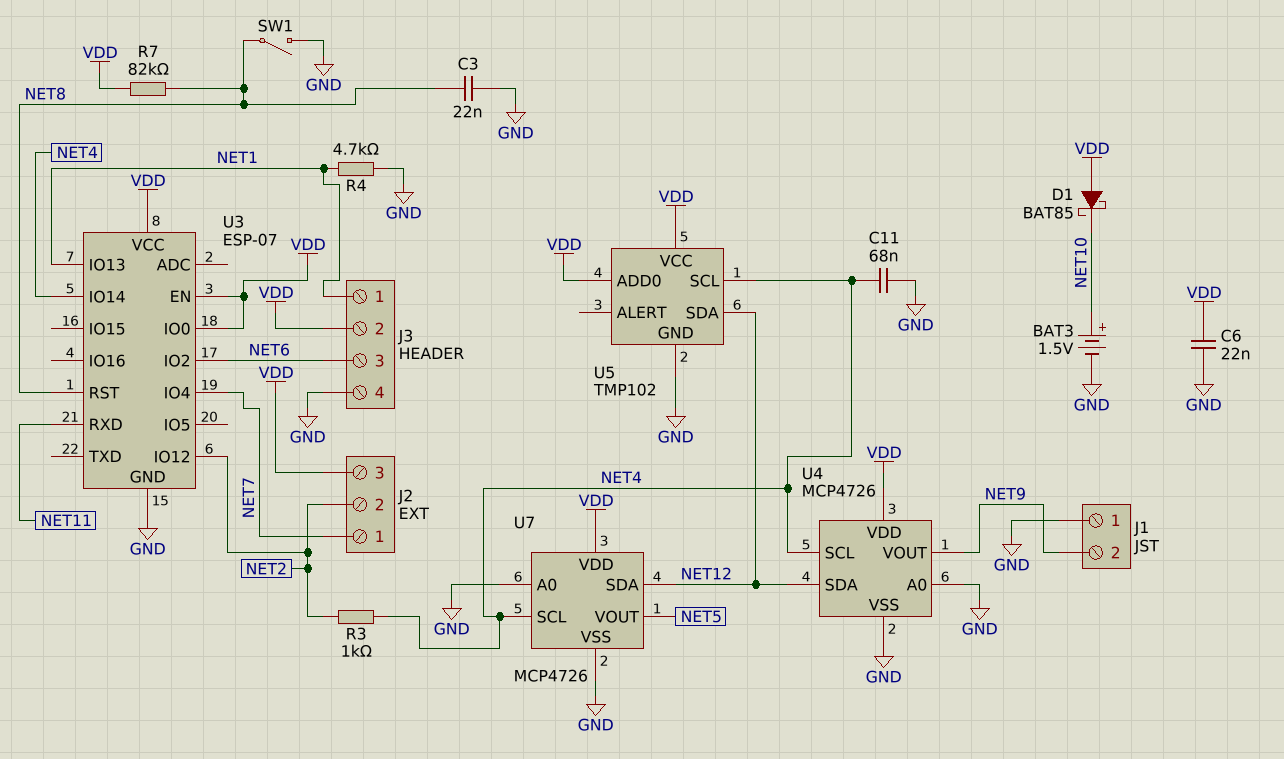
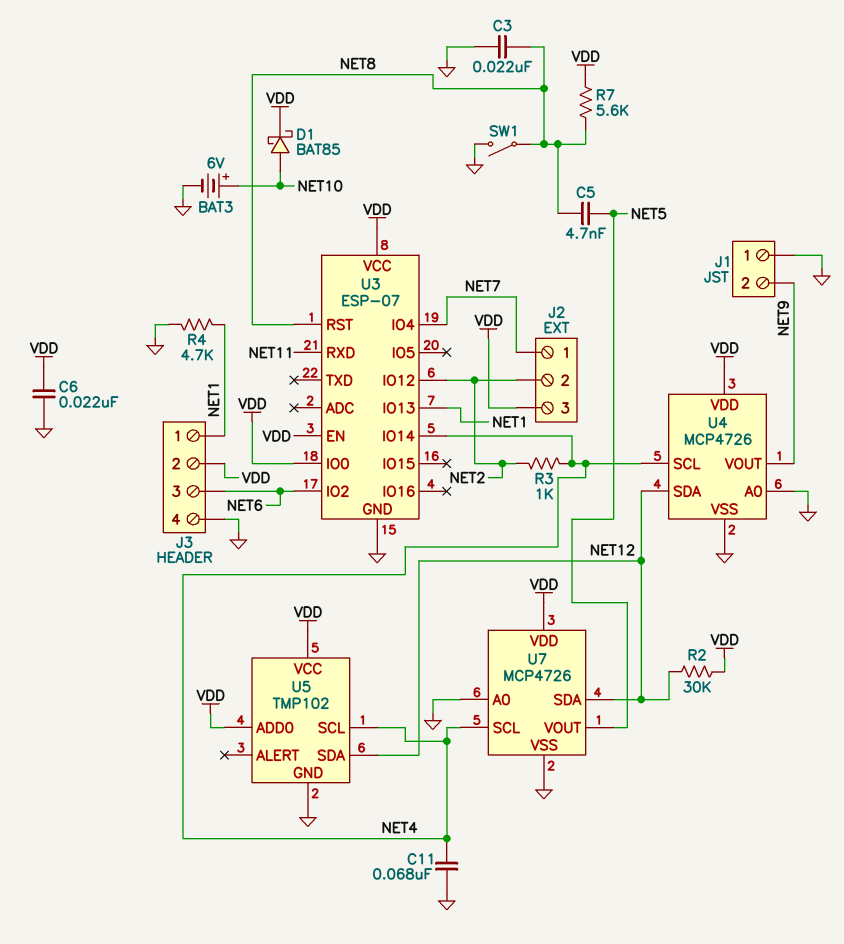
BAT3: 1.5V (plus NET10, minus GND) -> 6V (plus NET10, minus GND)
C5: none -> 4.7nF (NET5, NET8)
D1: schottky BAT85 (A VDD, K NET10) -> schottky BAT85 (A NET10, K VDD)
R2: none -> 30k (NET12, VDD)
R7: 82k (NET8, VDD) -> 5.6k (NET8, VDD)

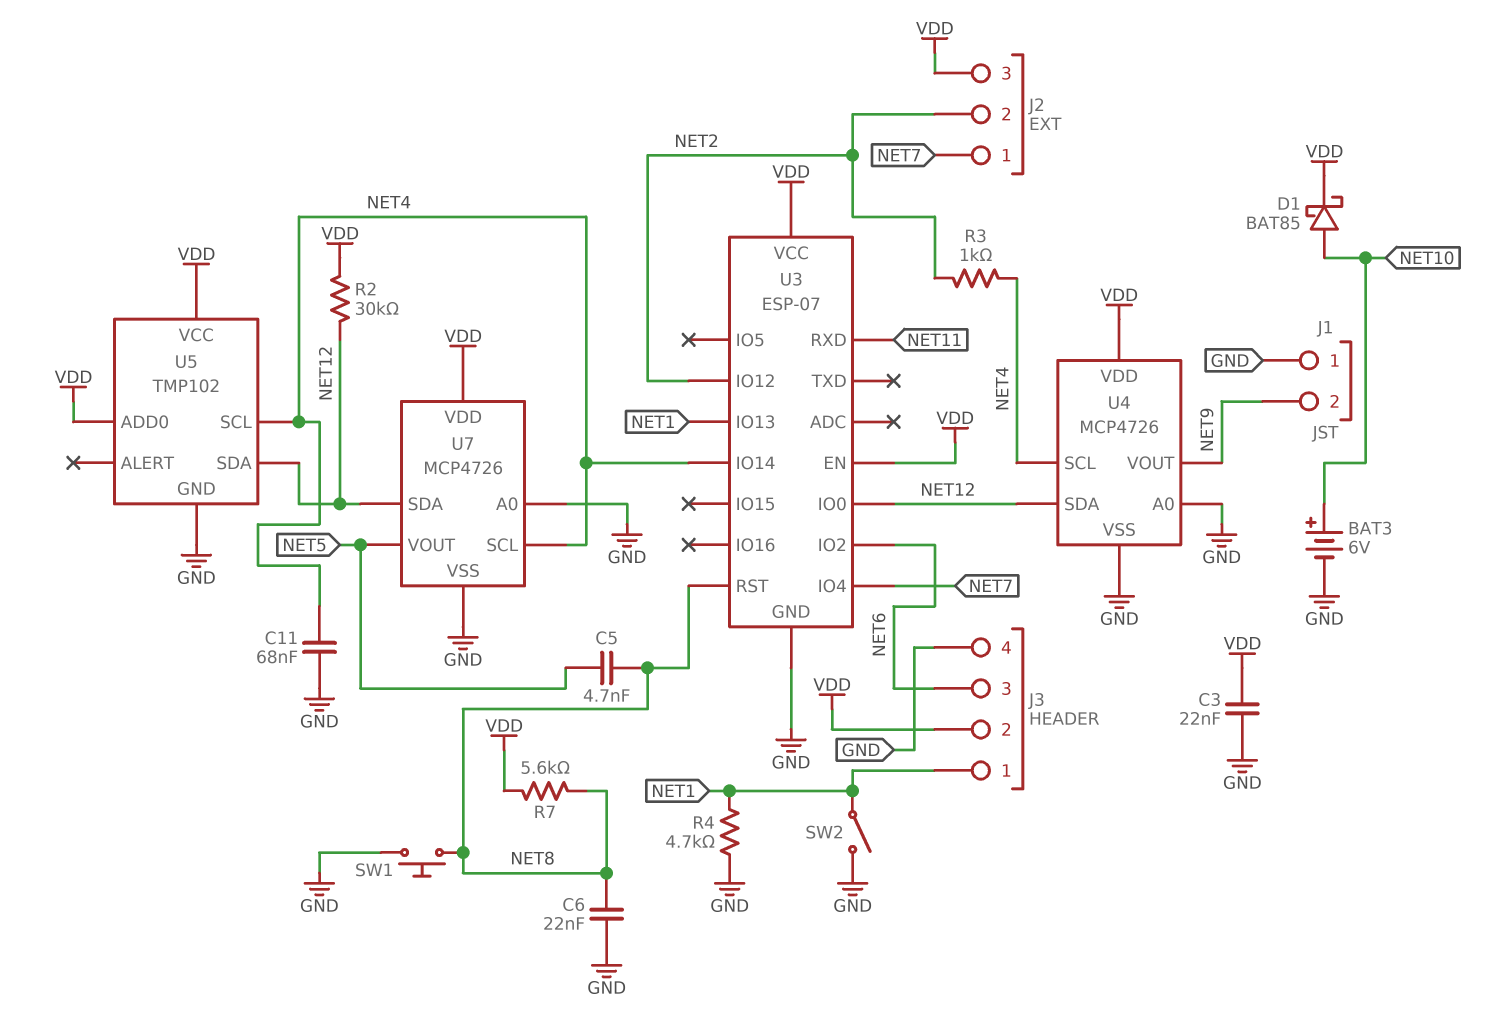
C3: 22nF (GND, NET8) -> 22nF (GND, VDD)
C6: 22nF (GND, VDD) -> 22nF (GND, NET8)
SW1: switch (GND, NET8) -> button (GND, NET8)
SW2: none -> switch (GND, NET1)
U3 pin IO0: VDD -> NET12

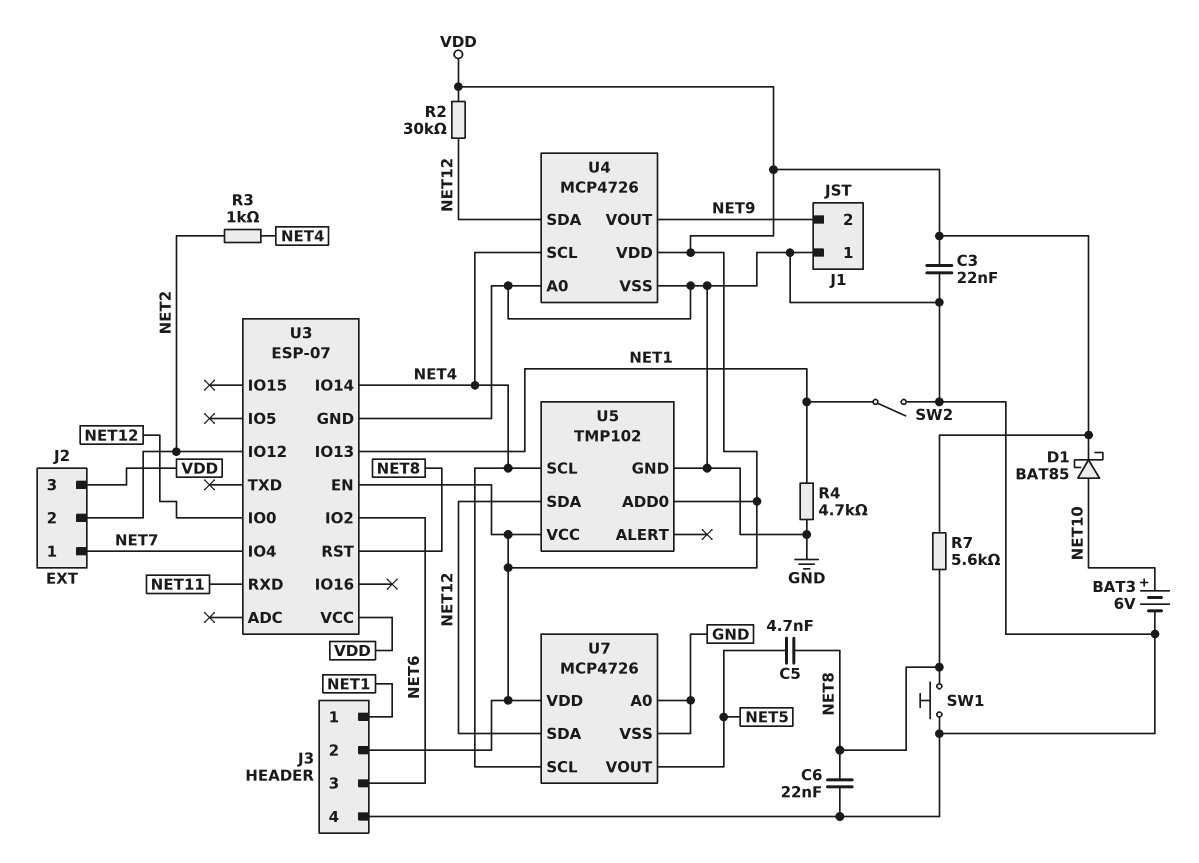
C11: 68nF (GND, NET4) -> none

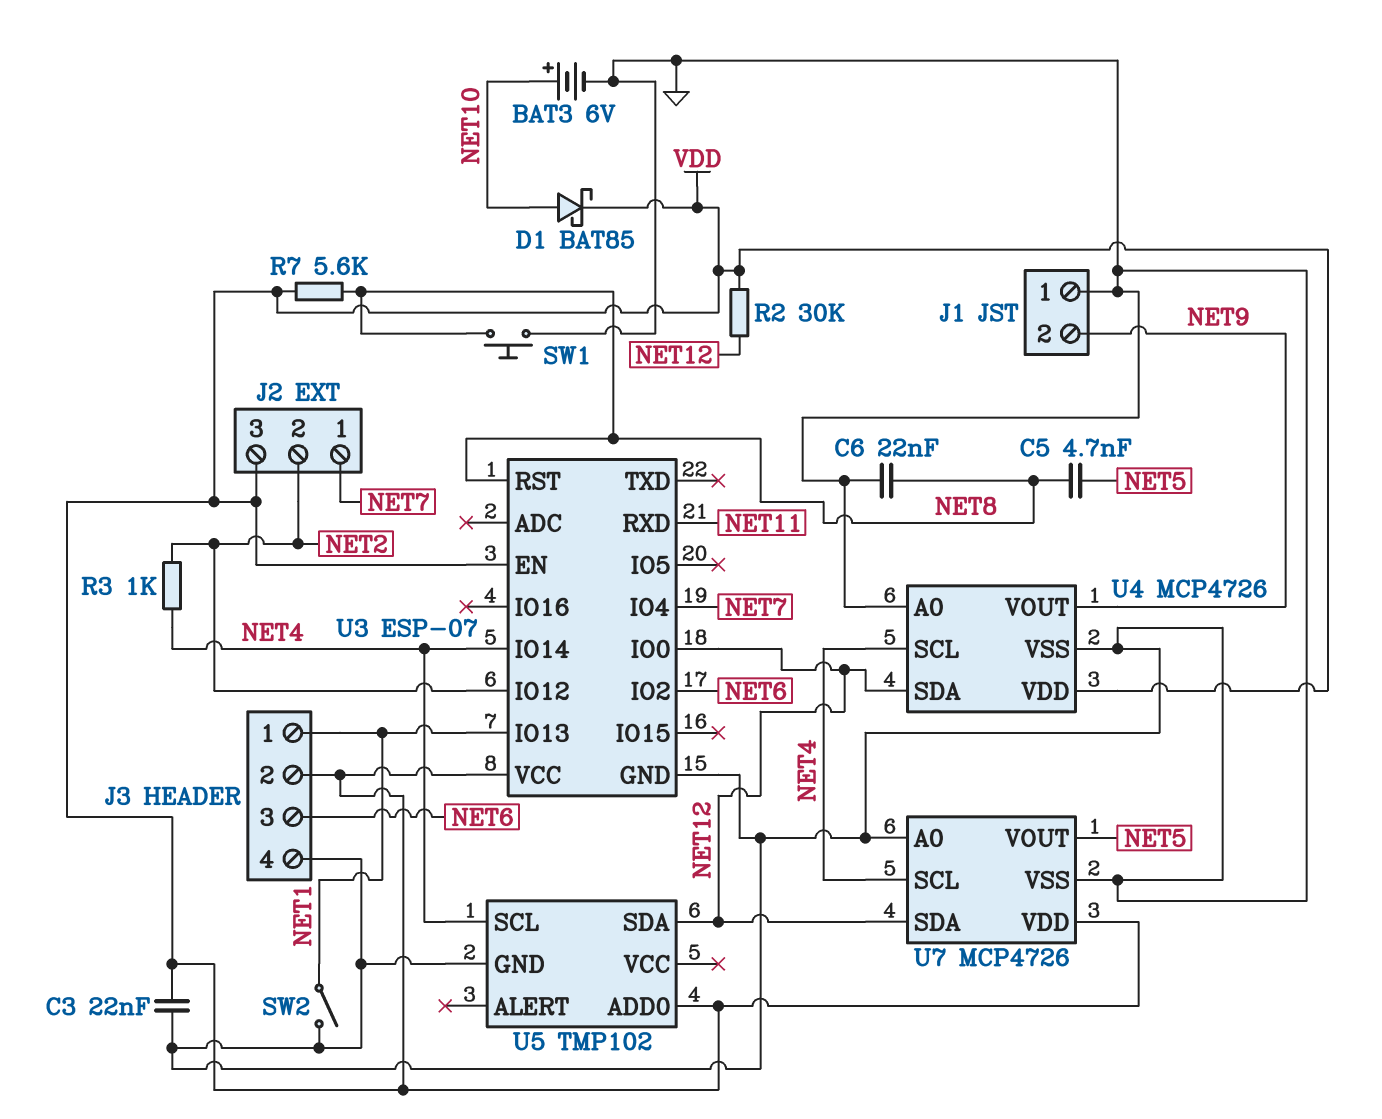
R4: 4.7k (GND, NET1) -> none
U5 pin VCC: VDD -> none

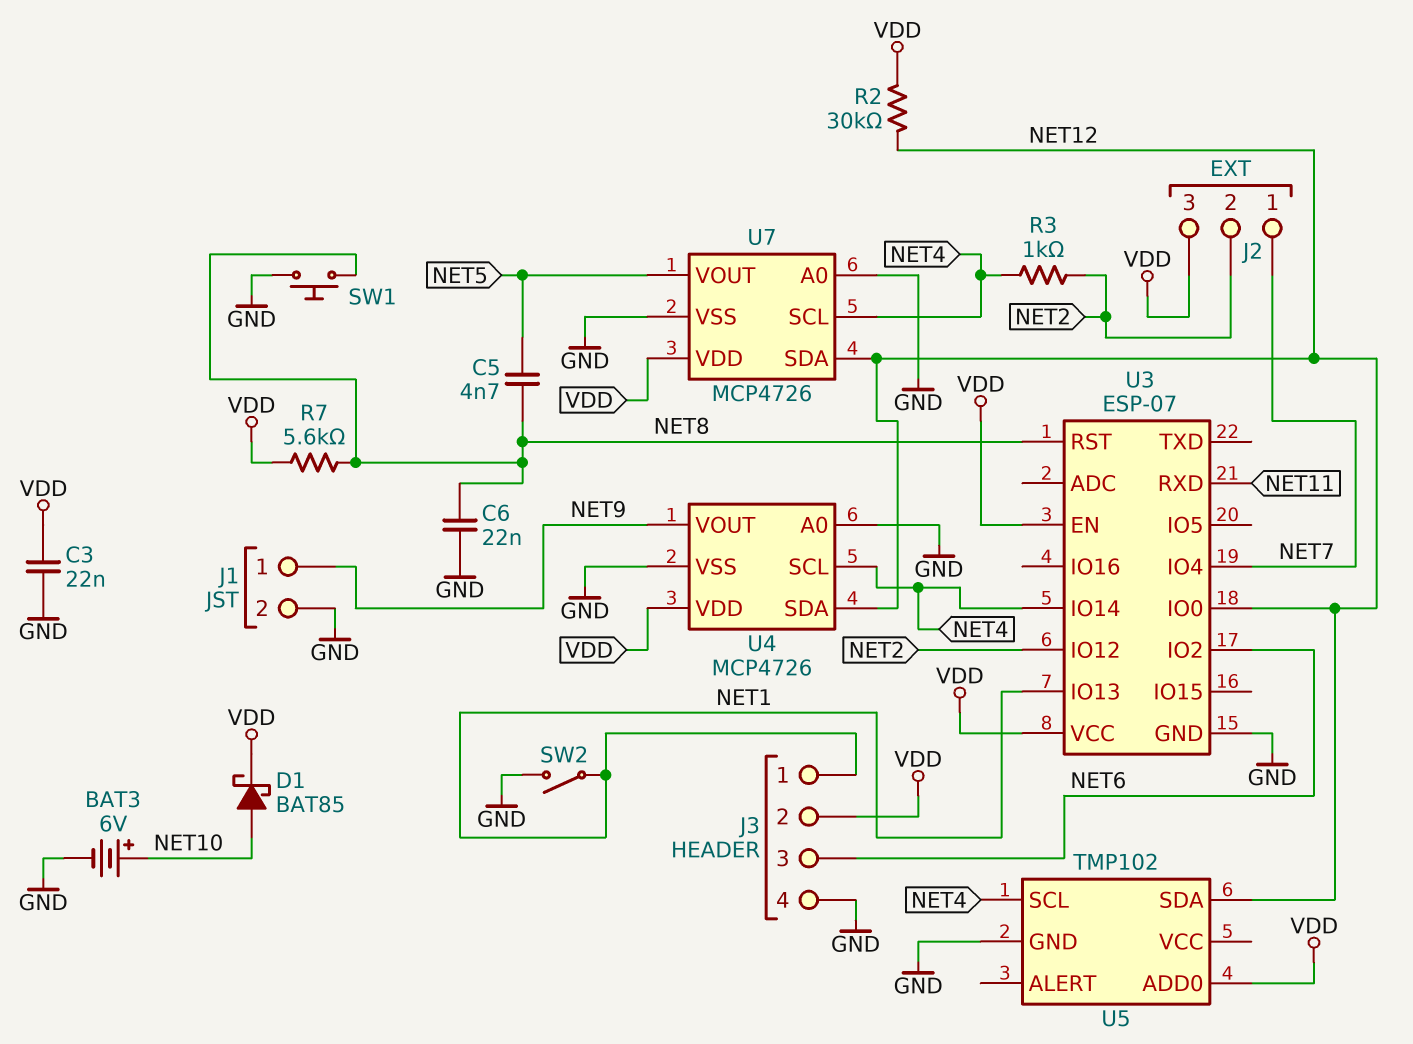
J1 pin 1: GND -> NET9
J1 pin 2: NET9 -> GND

